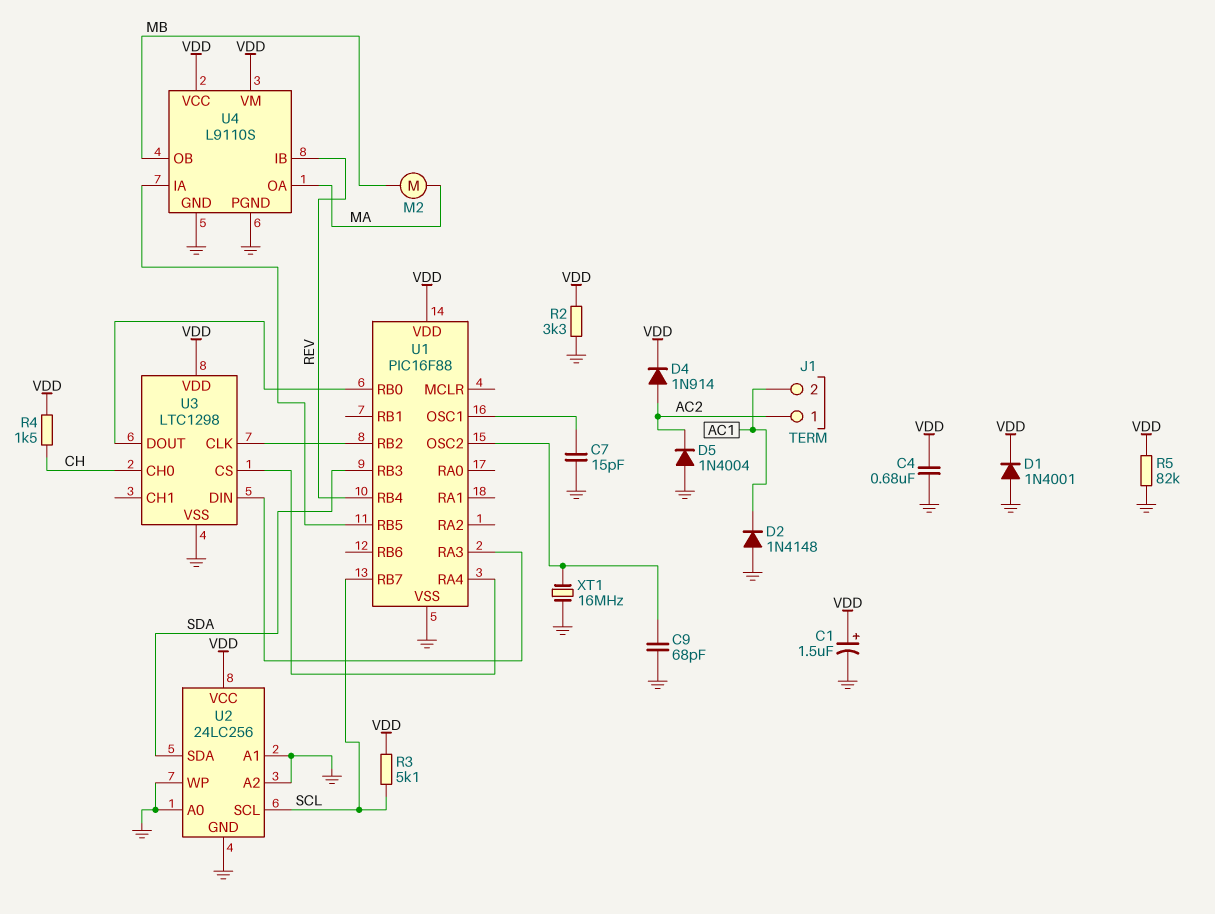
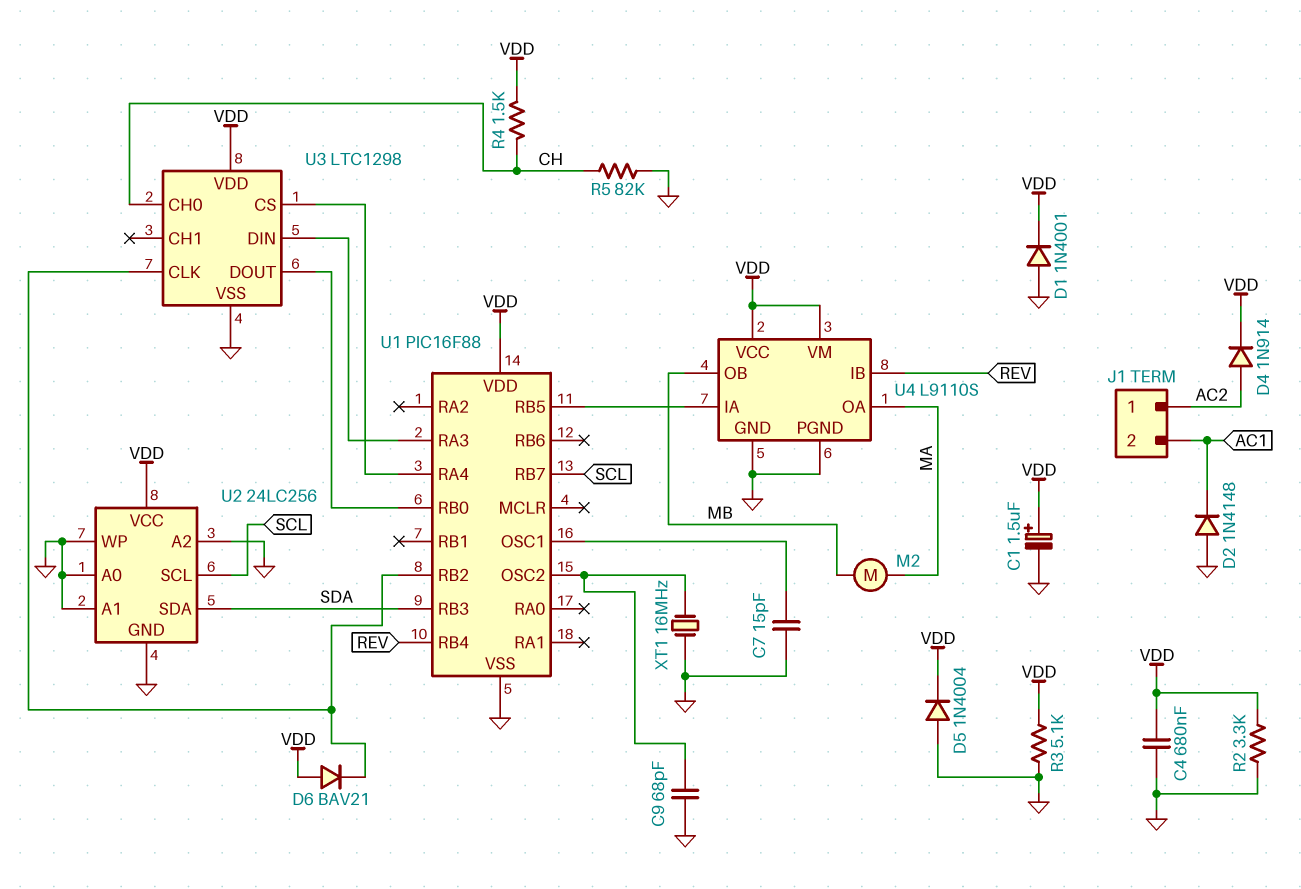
D5: diode 1N4004 (A GND, K AC2) -> diode 1N4004 (A GND, K VDD)
D6: none -> diode BAV21 (A VDD, K U1/RB2)
R3: 5.1k (SCL, VDD) -> 5.1k (GND, VDD)
R5: 82k (GND, VDD) -> 82k (CH, GND)

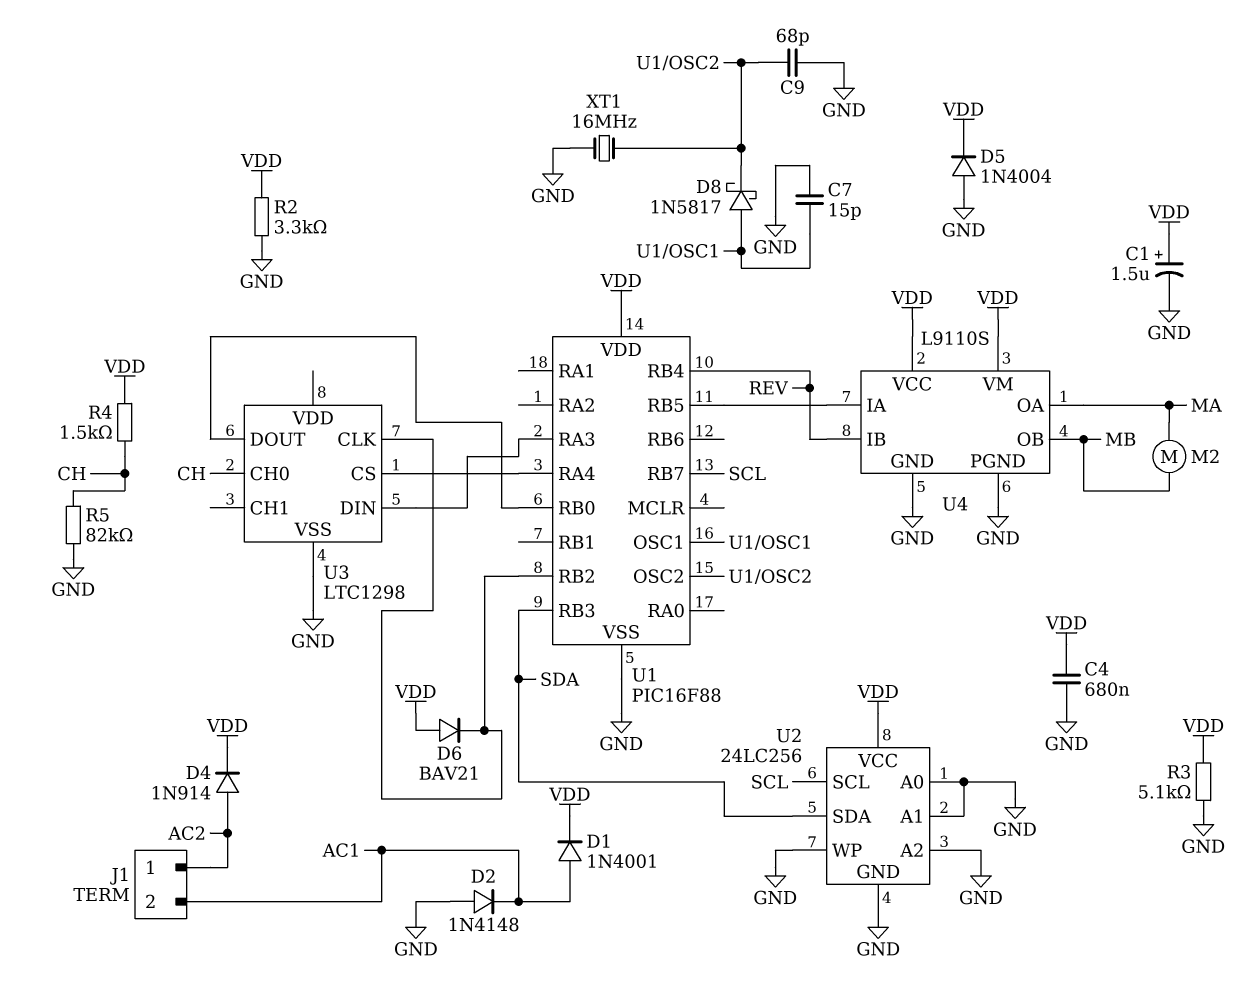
D1: diode 1N4001 (A GND, K VDD) -> diode 1N4001 (A AC1, K VDD)
D8: none -> schottky 1N5817 (A U1/OSC1, K U1/OSC2)
U3 pin VDD: VDD -> none

